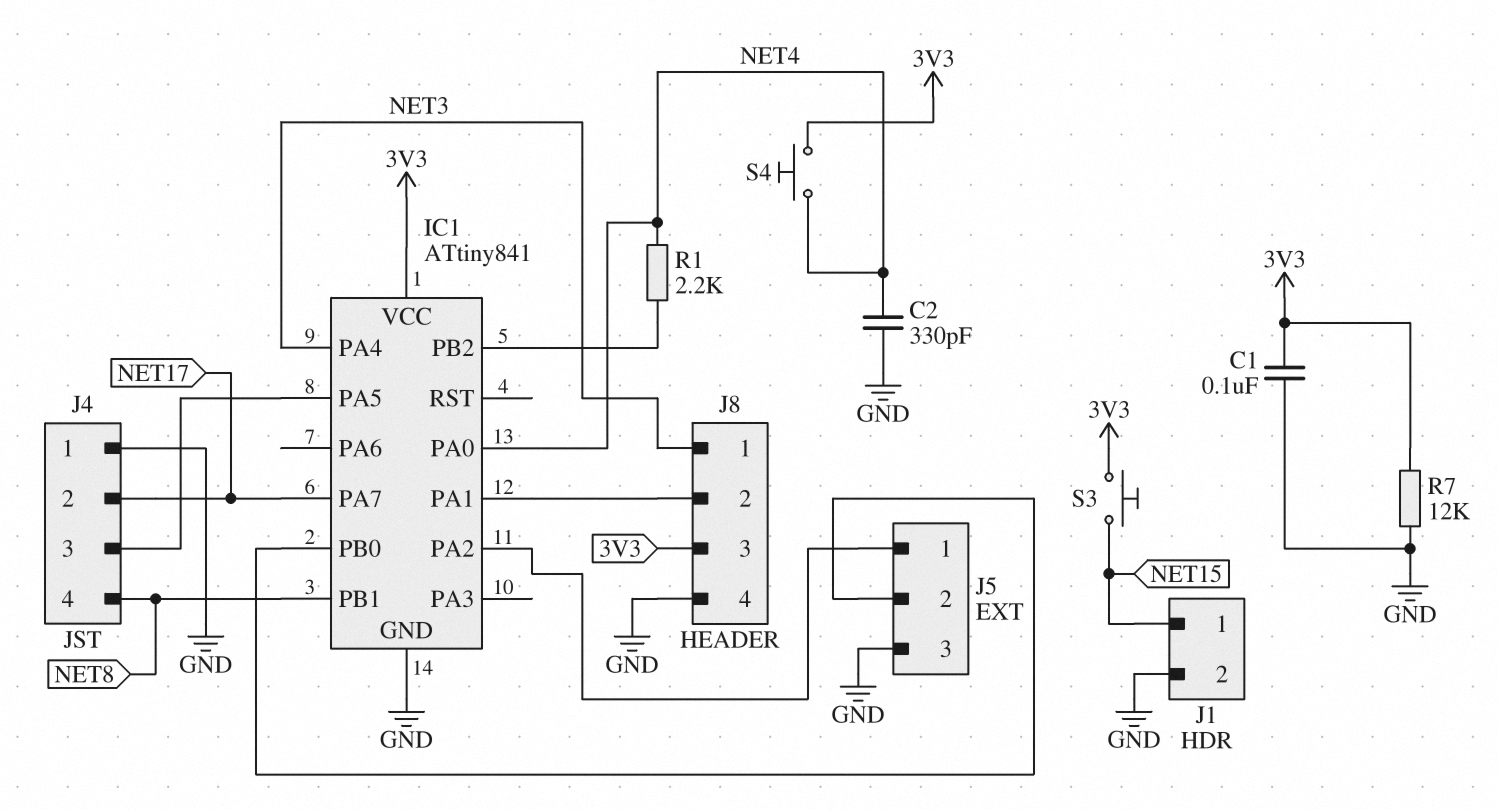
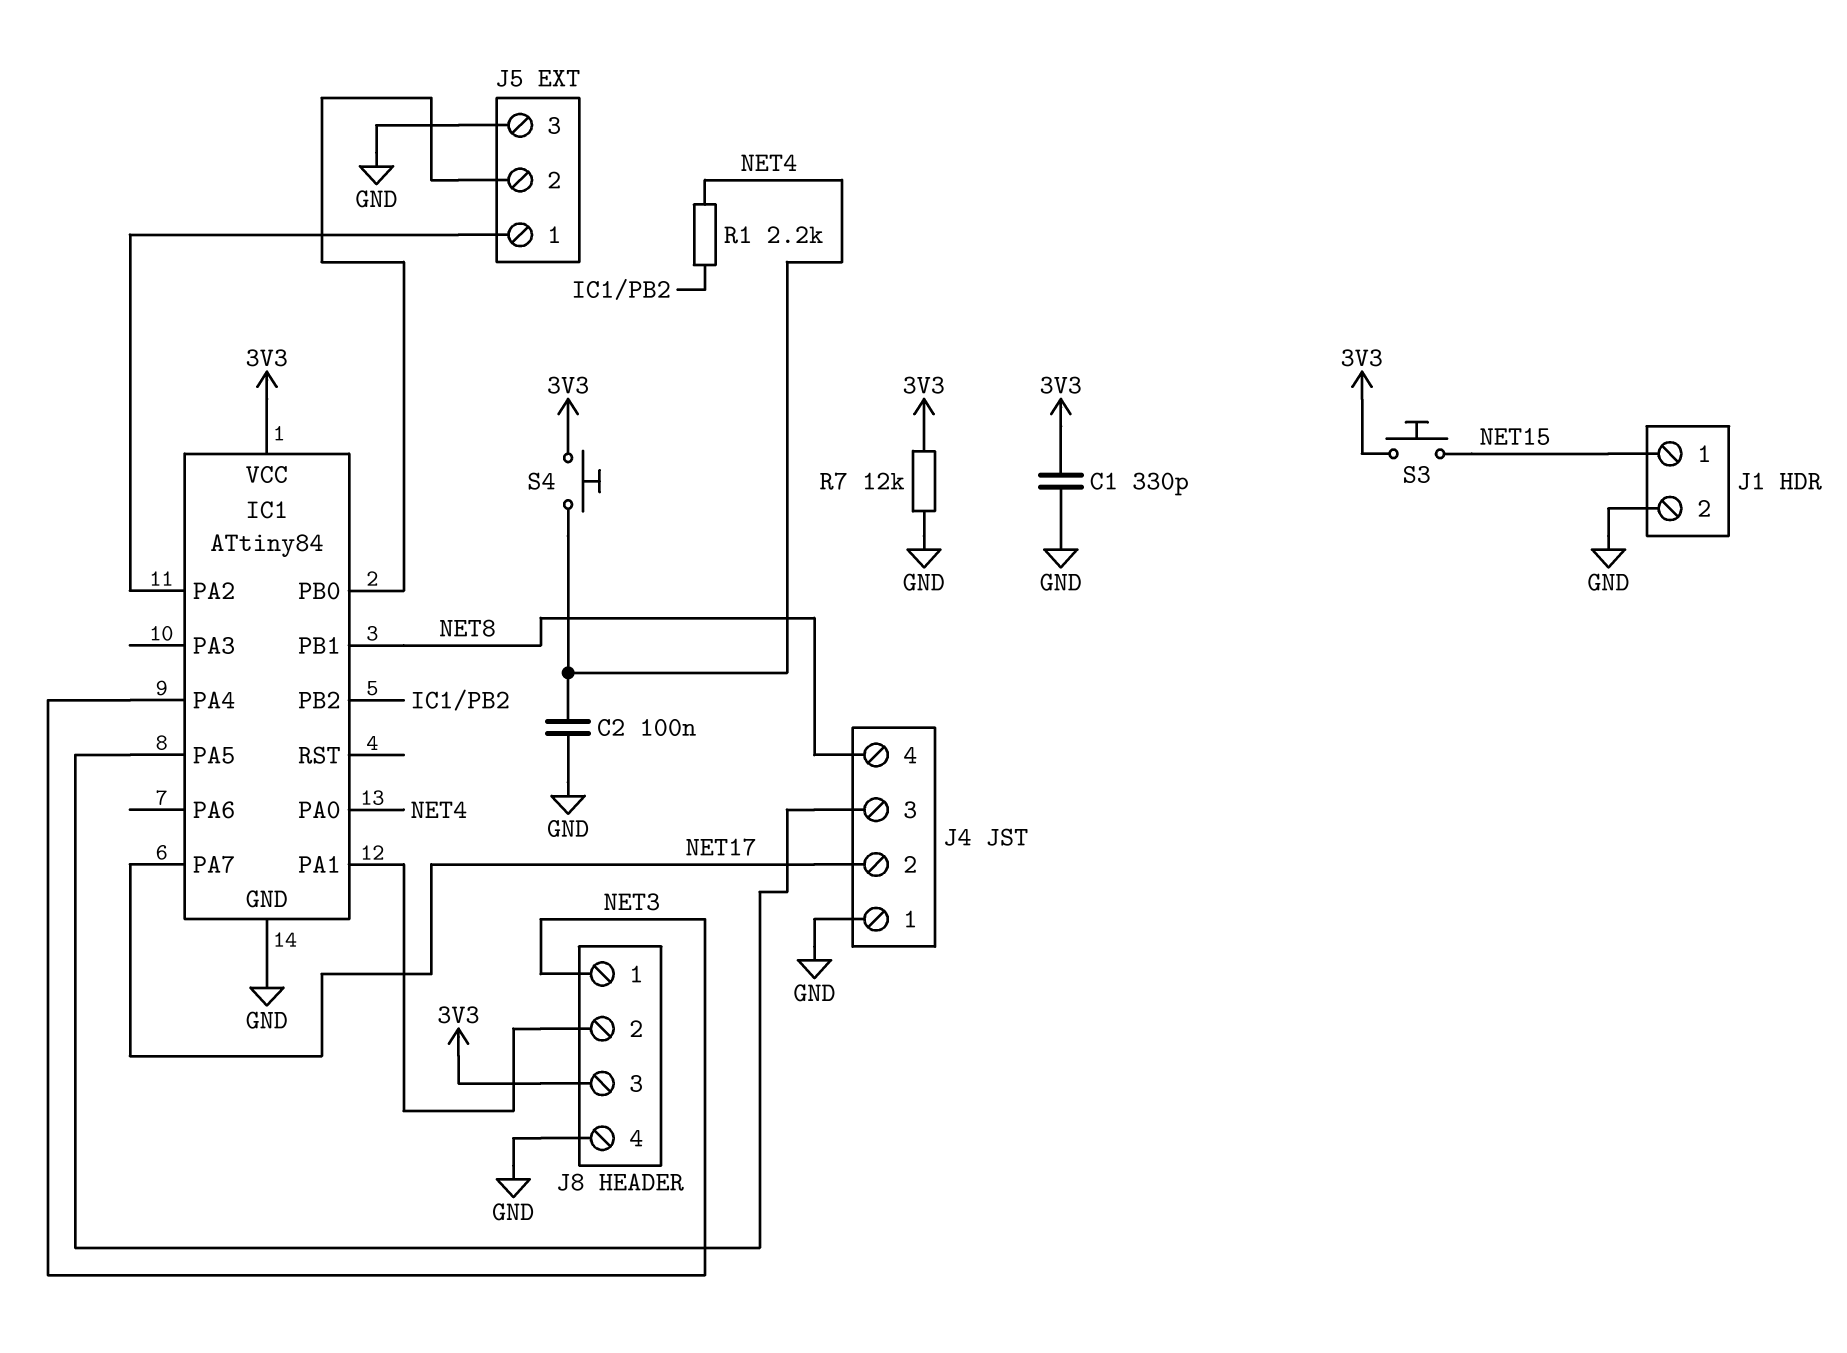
C1: 100nF (3V3, GND) -> 330pF (3V3, GND)
C2: 330pF (GND, NET4) -> 100nF (GND, NET4)
IC1: ATtiny841 -> ATtiny84

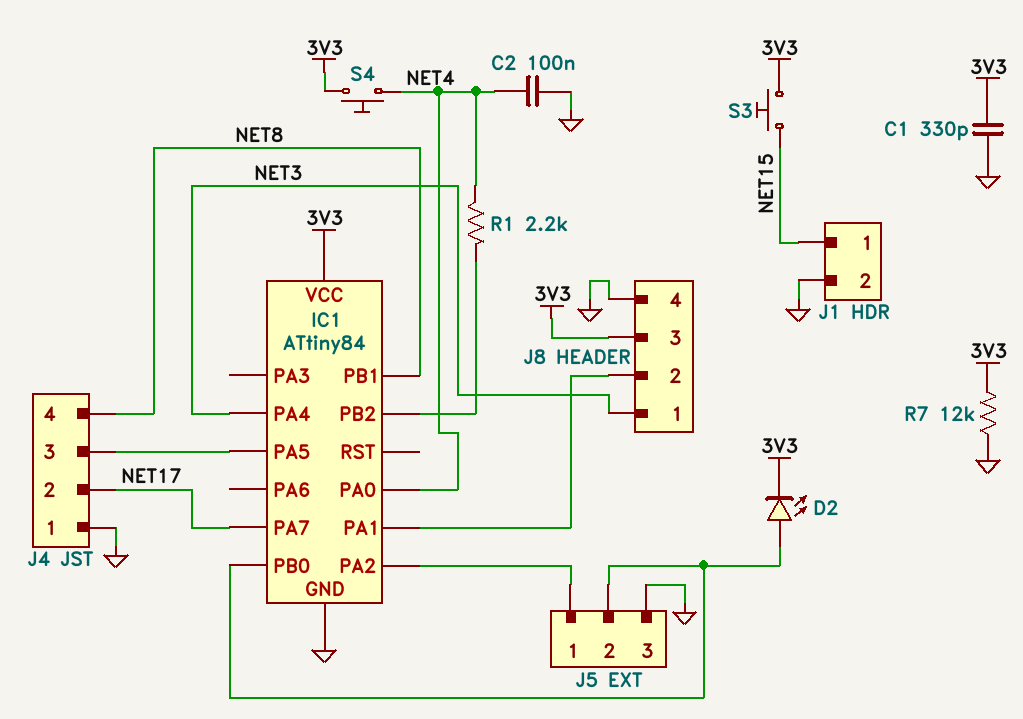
D2: none -> LED (A IC1/PB0, K 3V3)

